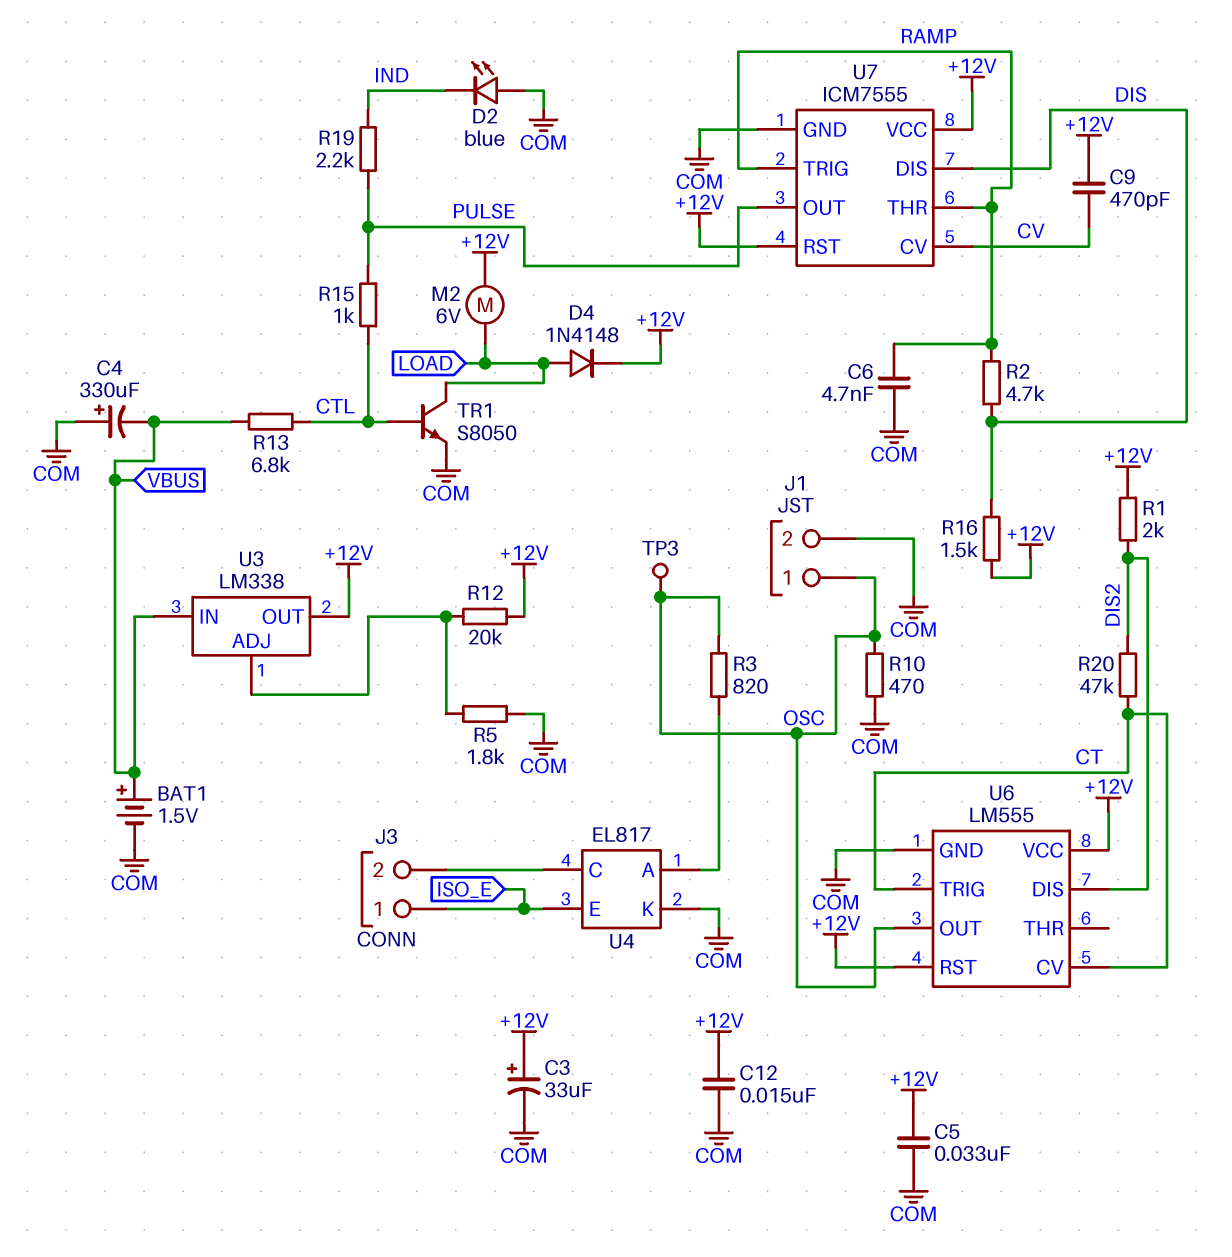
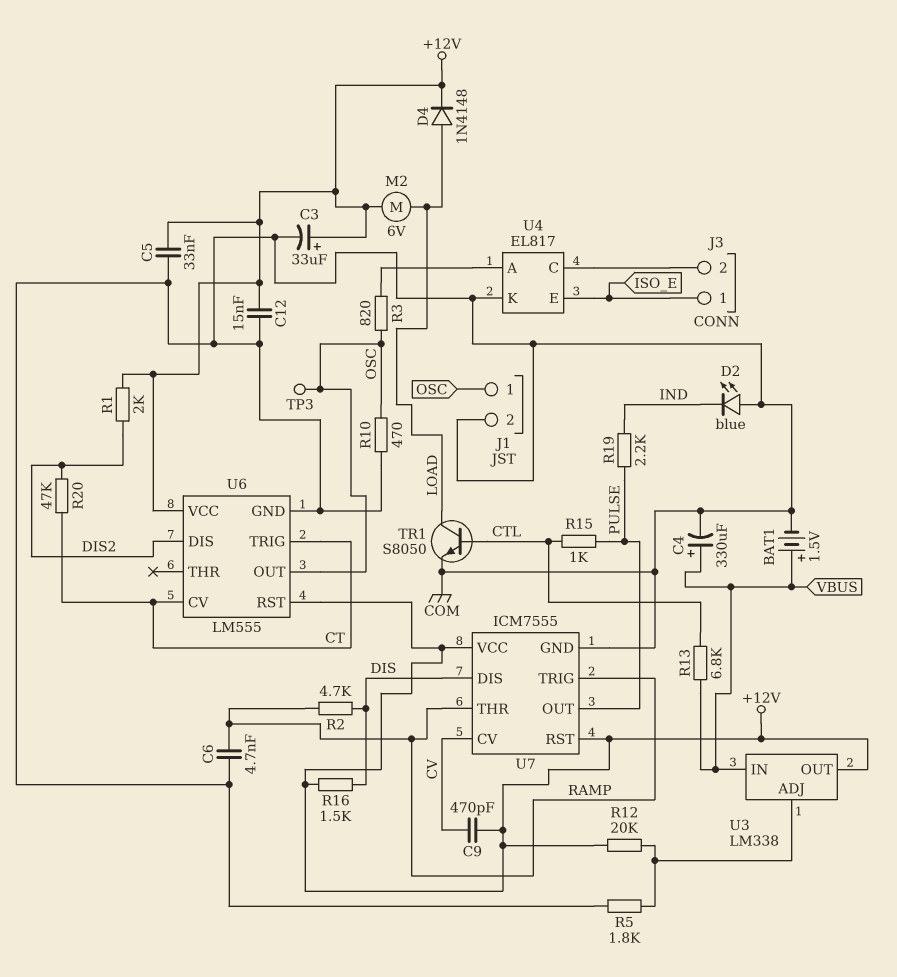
C4: 330uF (plus COM, minus VBUS) -> 330uF (plus VBUS, minus COM)

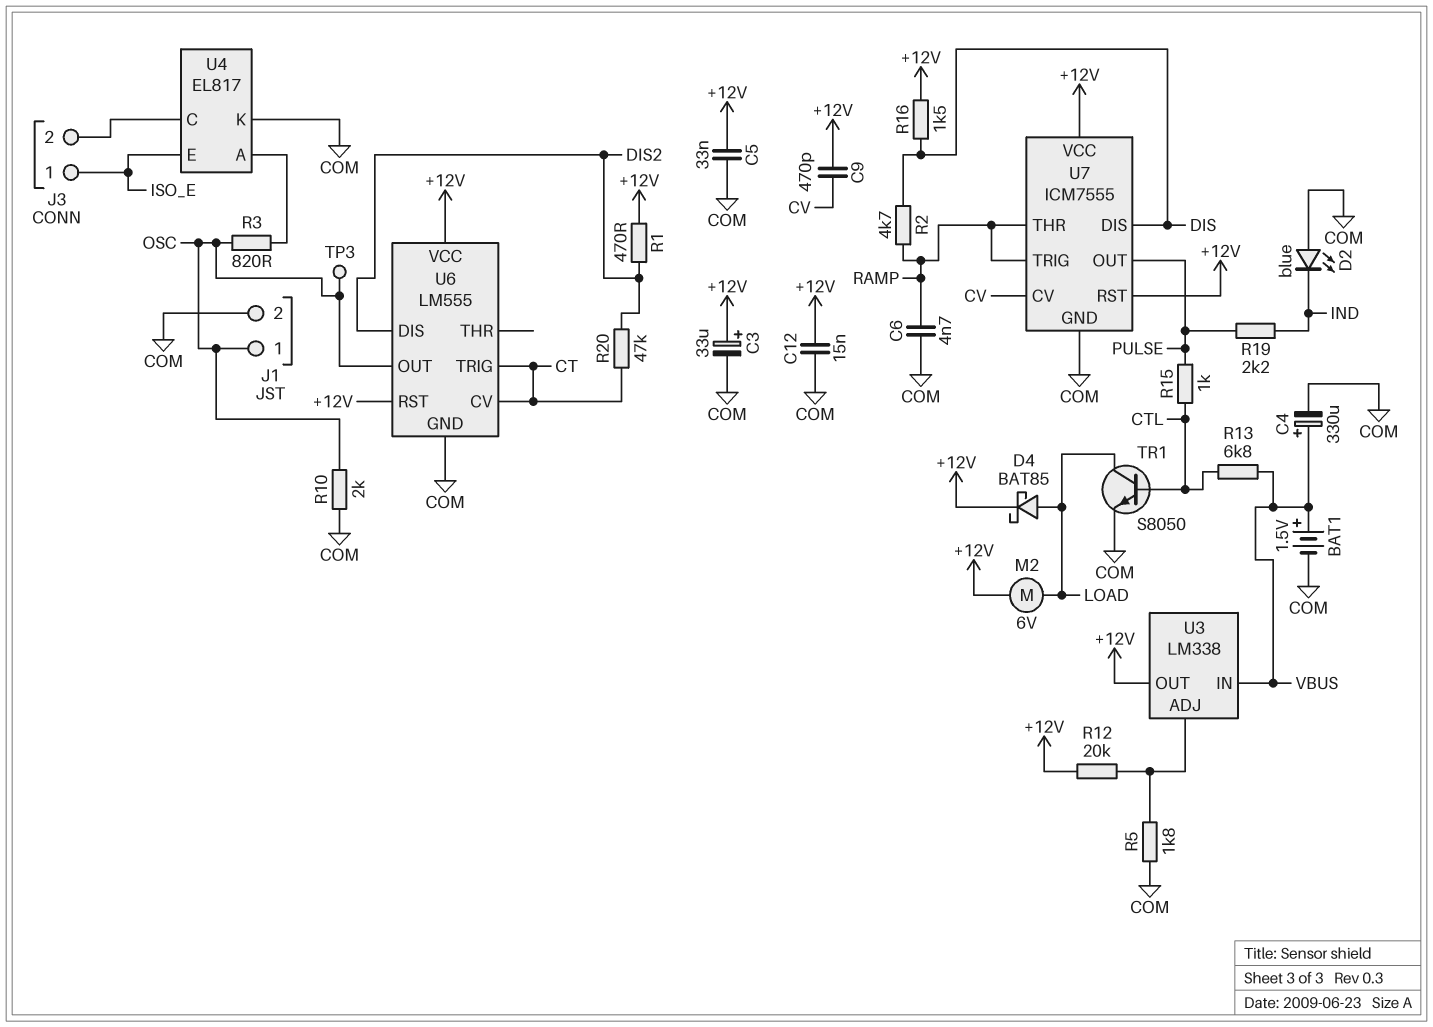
D4: diode 1N4148 (A LOAD, K +12V) -> schottky BAT85 (A LOAD, K +12V)
R1: 2k (+12V, DIS2) -> 470 (+12V, DIS2)
R10: 470 (COM, OSC) -> 2k (COM, OSC)

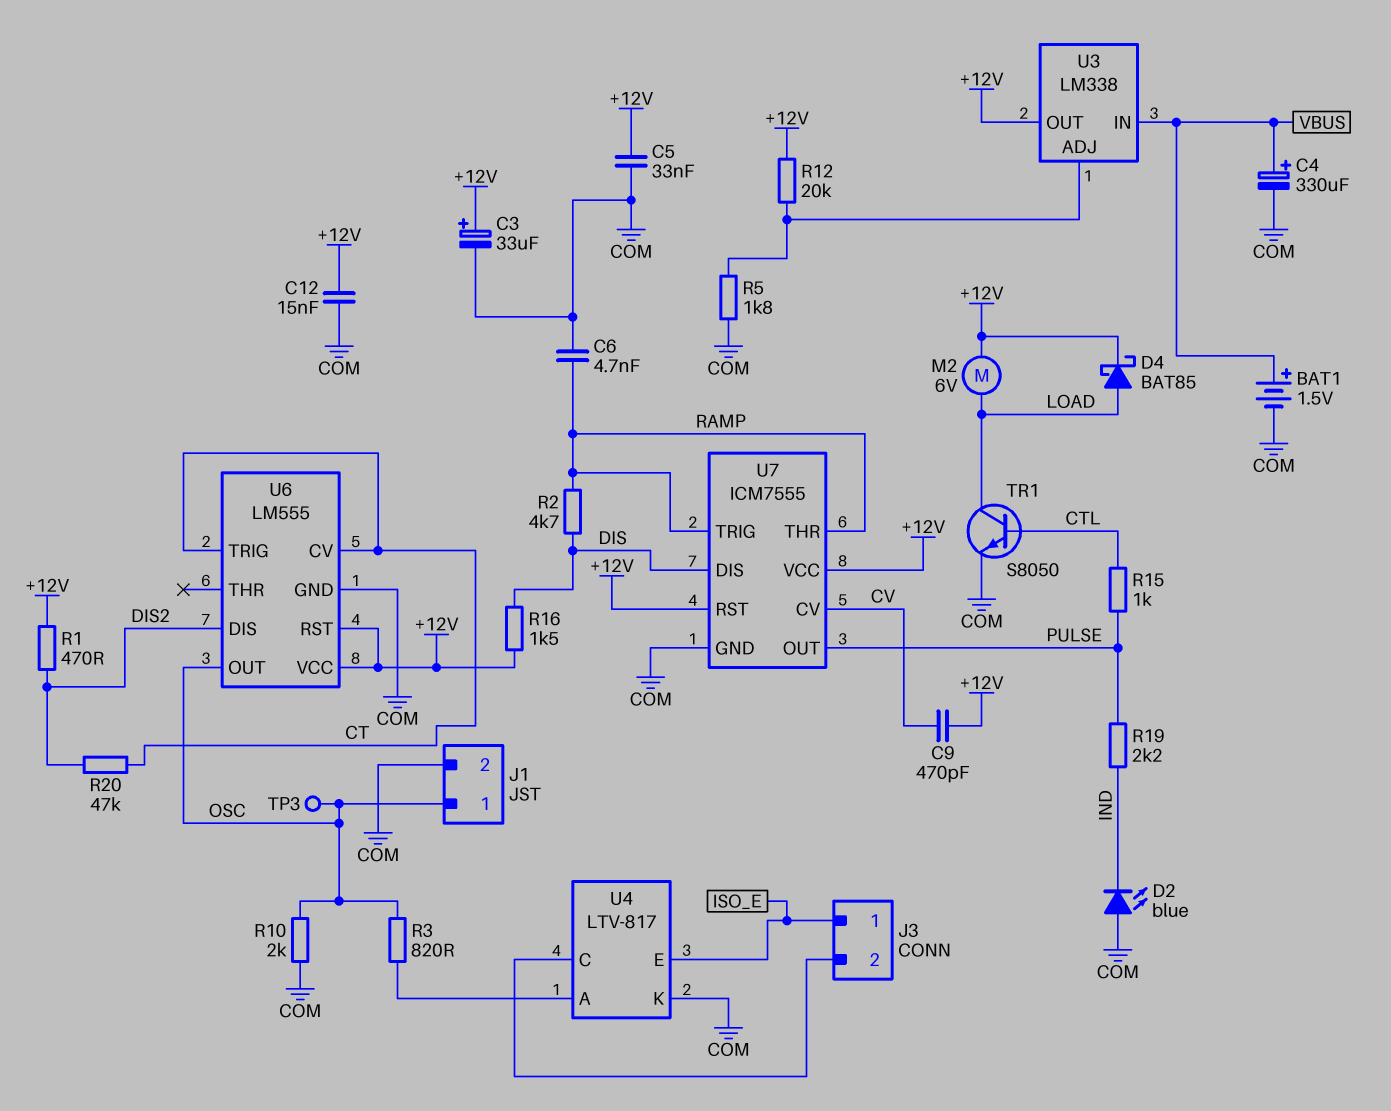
R13: 6.8k (CTL, VBUS) -> none
U4: EL817 -> LTV-817

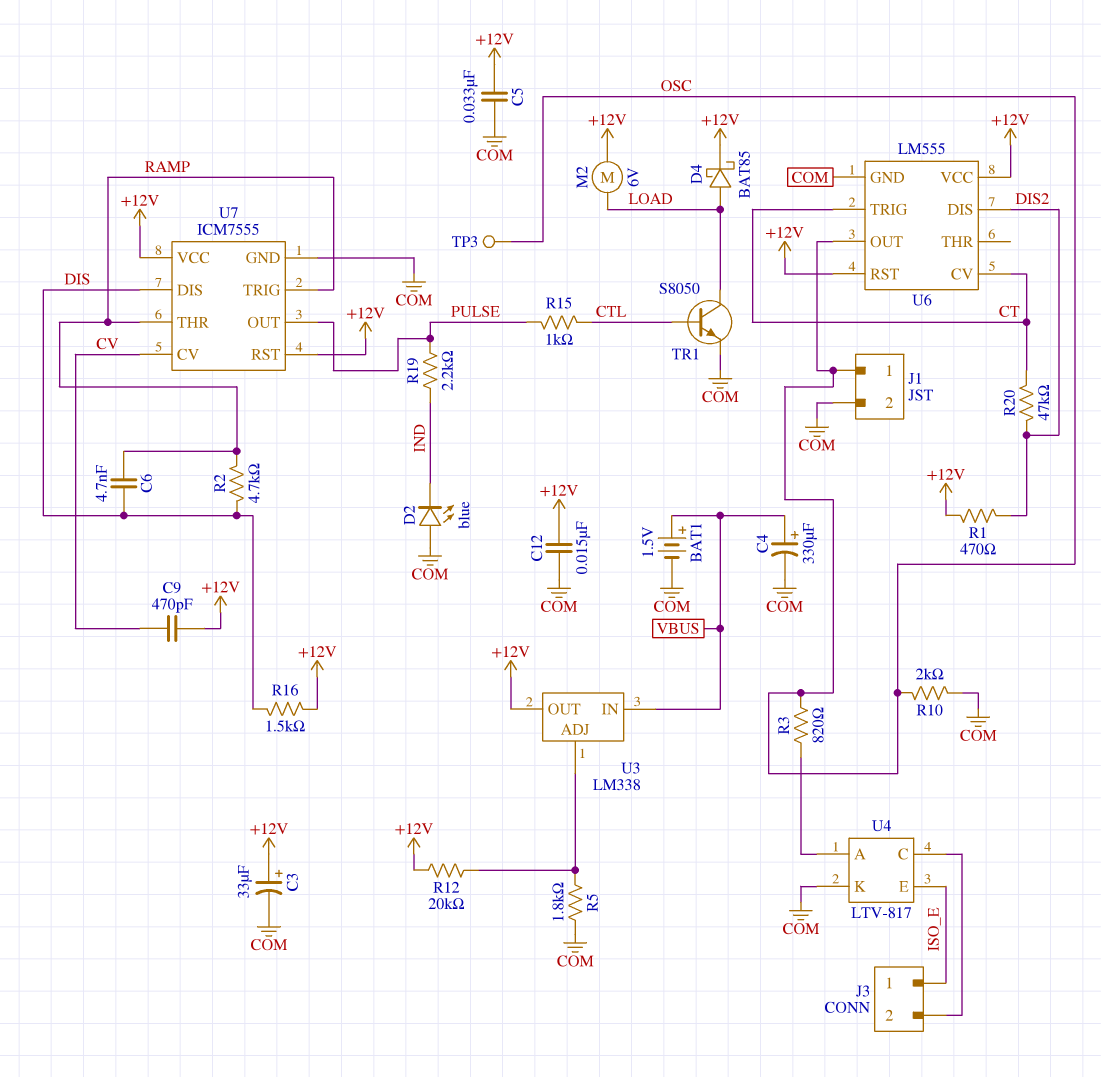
C6: 4.7nF (COM, RAMP) -> 4.7nF (DIS, RAMP)

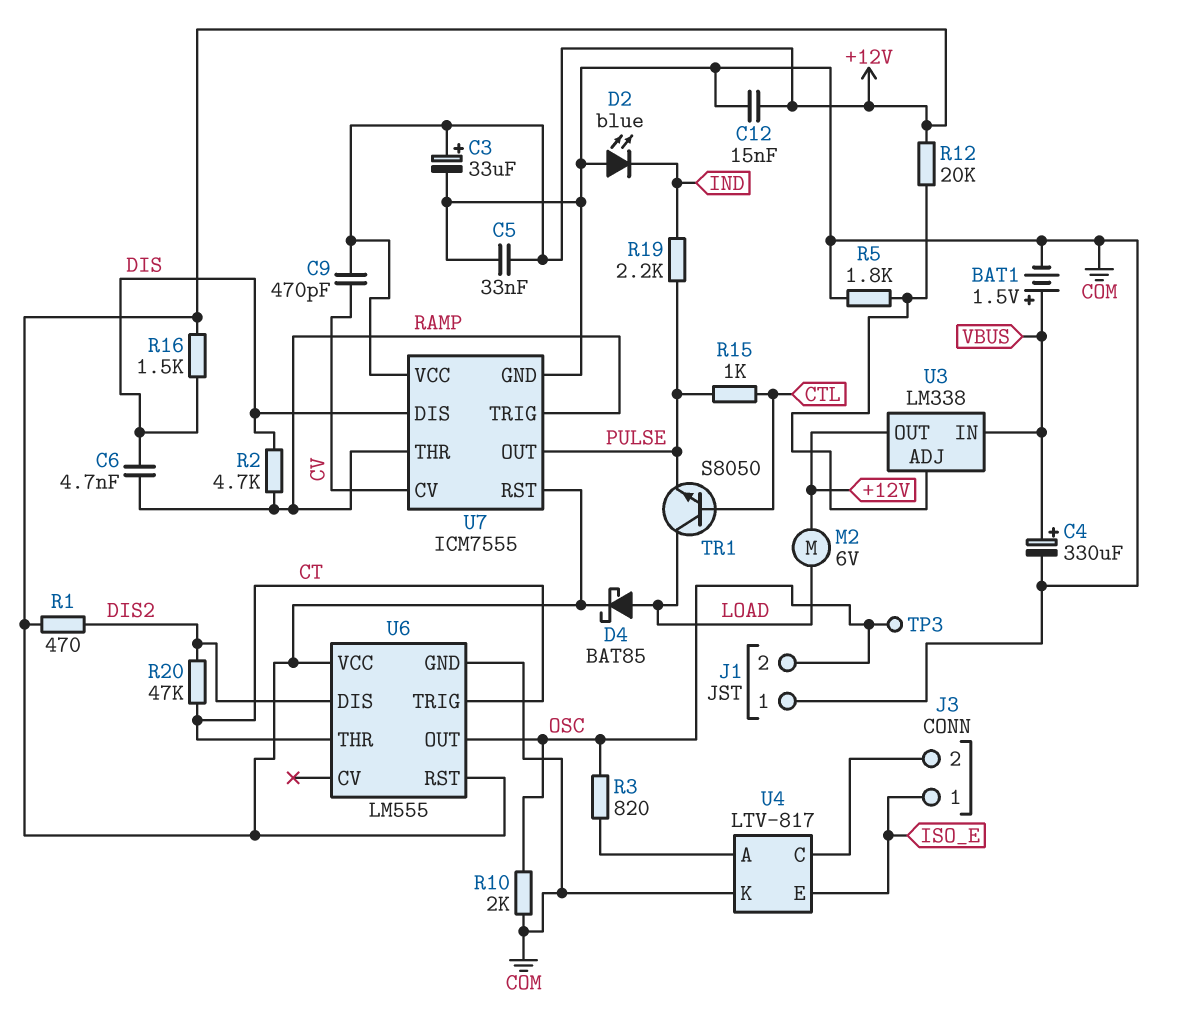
J1 pin 1: OSC -> COM
J1 pin 2: COM -> OSC
TR1: NPN S8050 (B CTL, C LOAD, E COM) -> NPN S8050 (B CTL, C LOAD, E PULSE)
U6 pin CV: CT -> none
U6 pin THR: none -> CT

